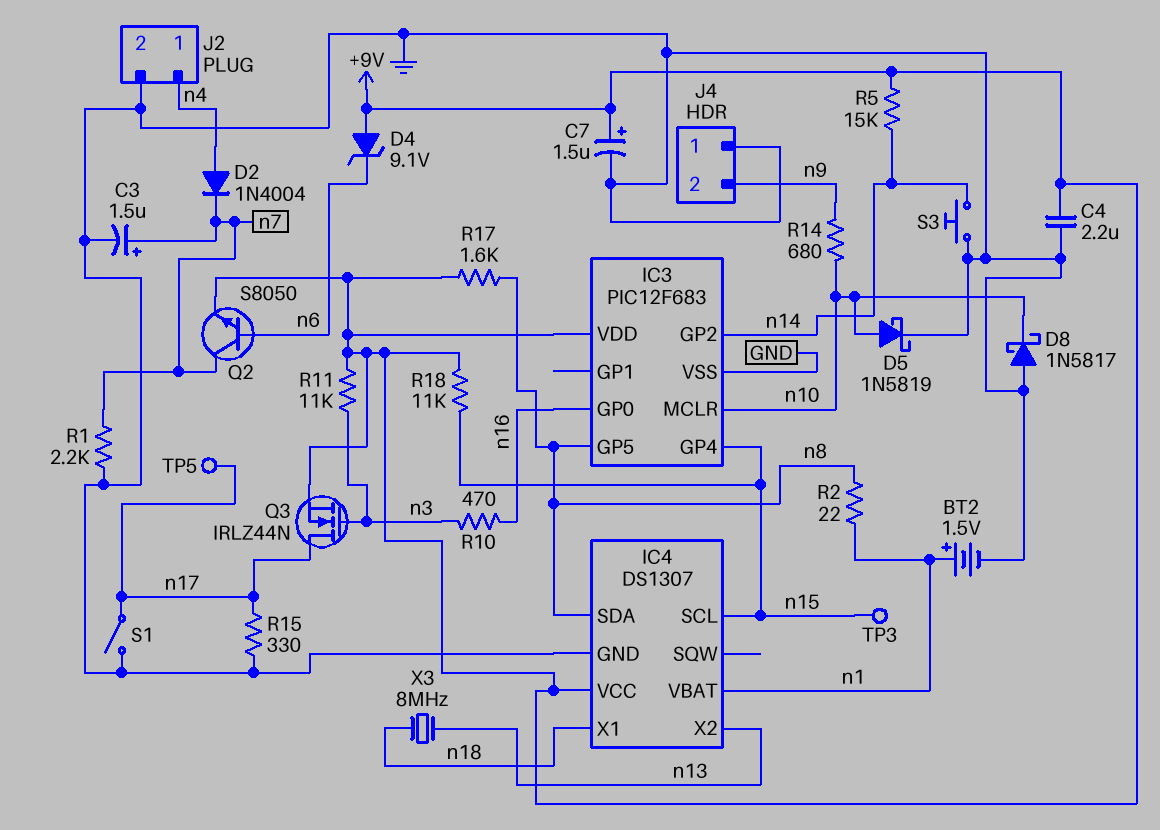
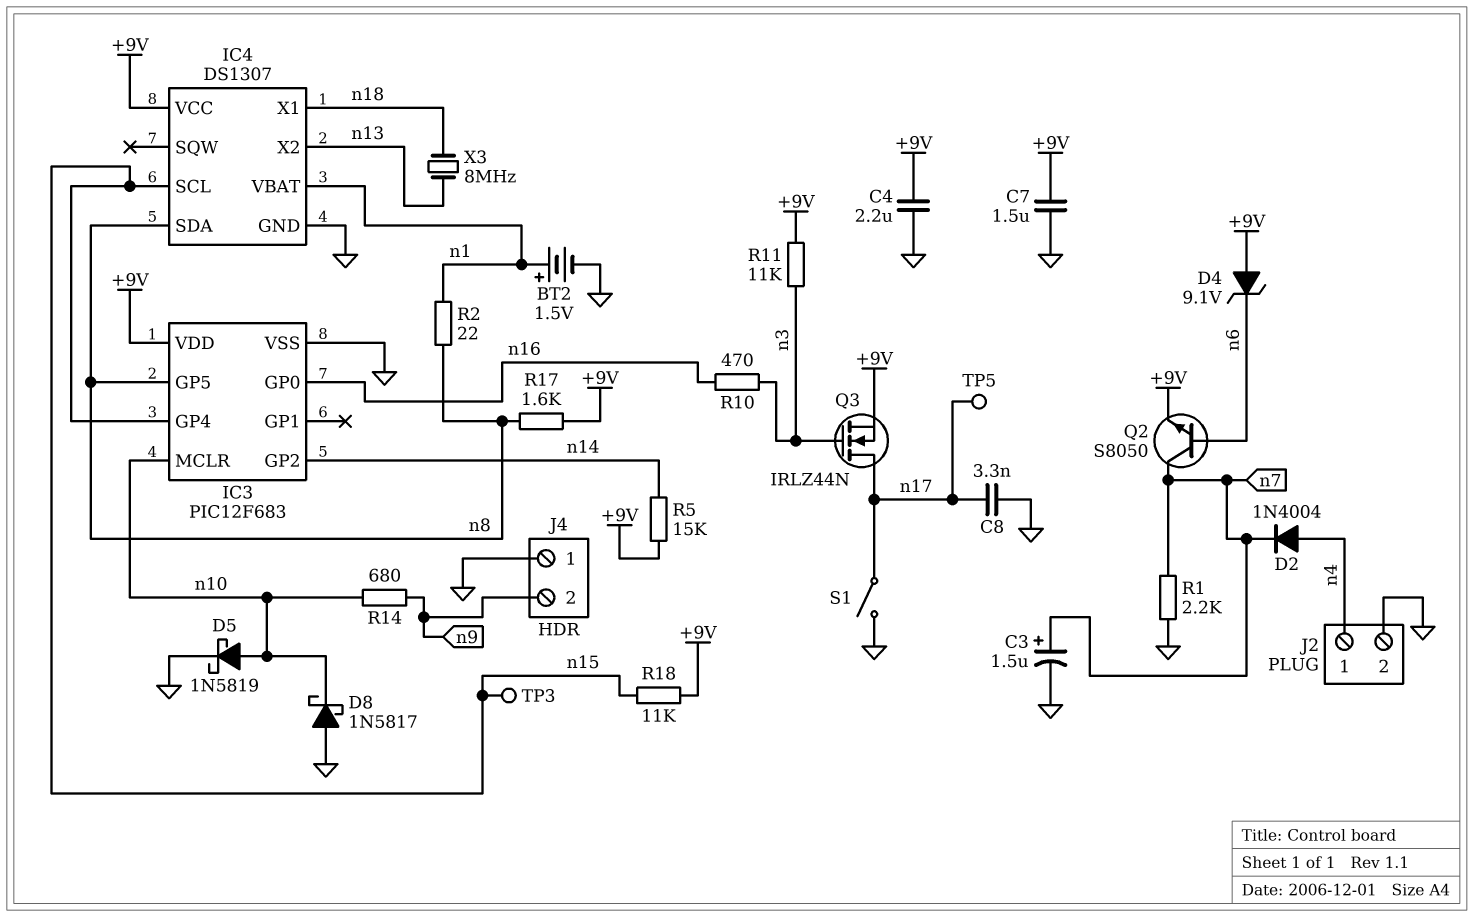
C7: 1.5uF (plus +9V, minus GND) -> 1.5uF (+9V, GND)
C8: none -> 3.3nF (GND, n17)
R15: 330 (GND, n17) -> none
S3: button (GND, n14) -> none

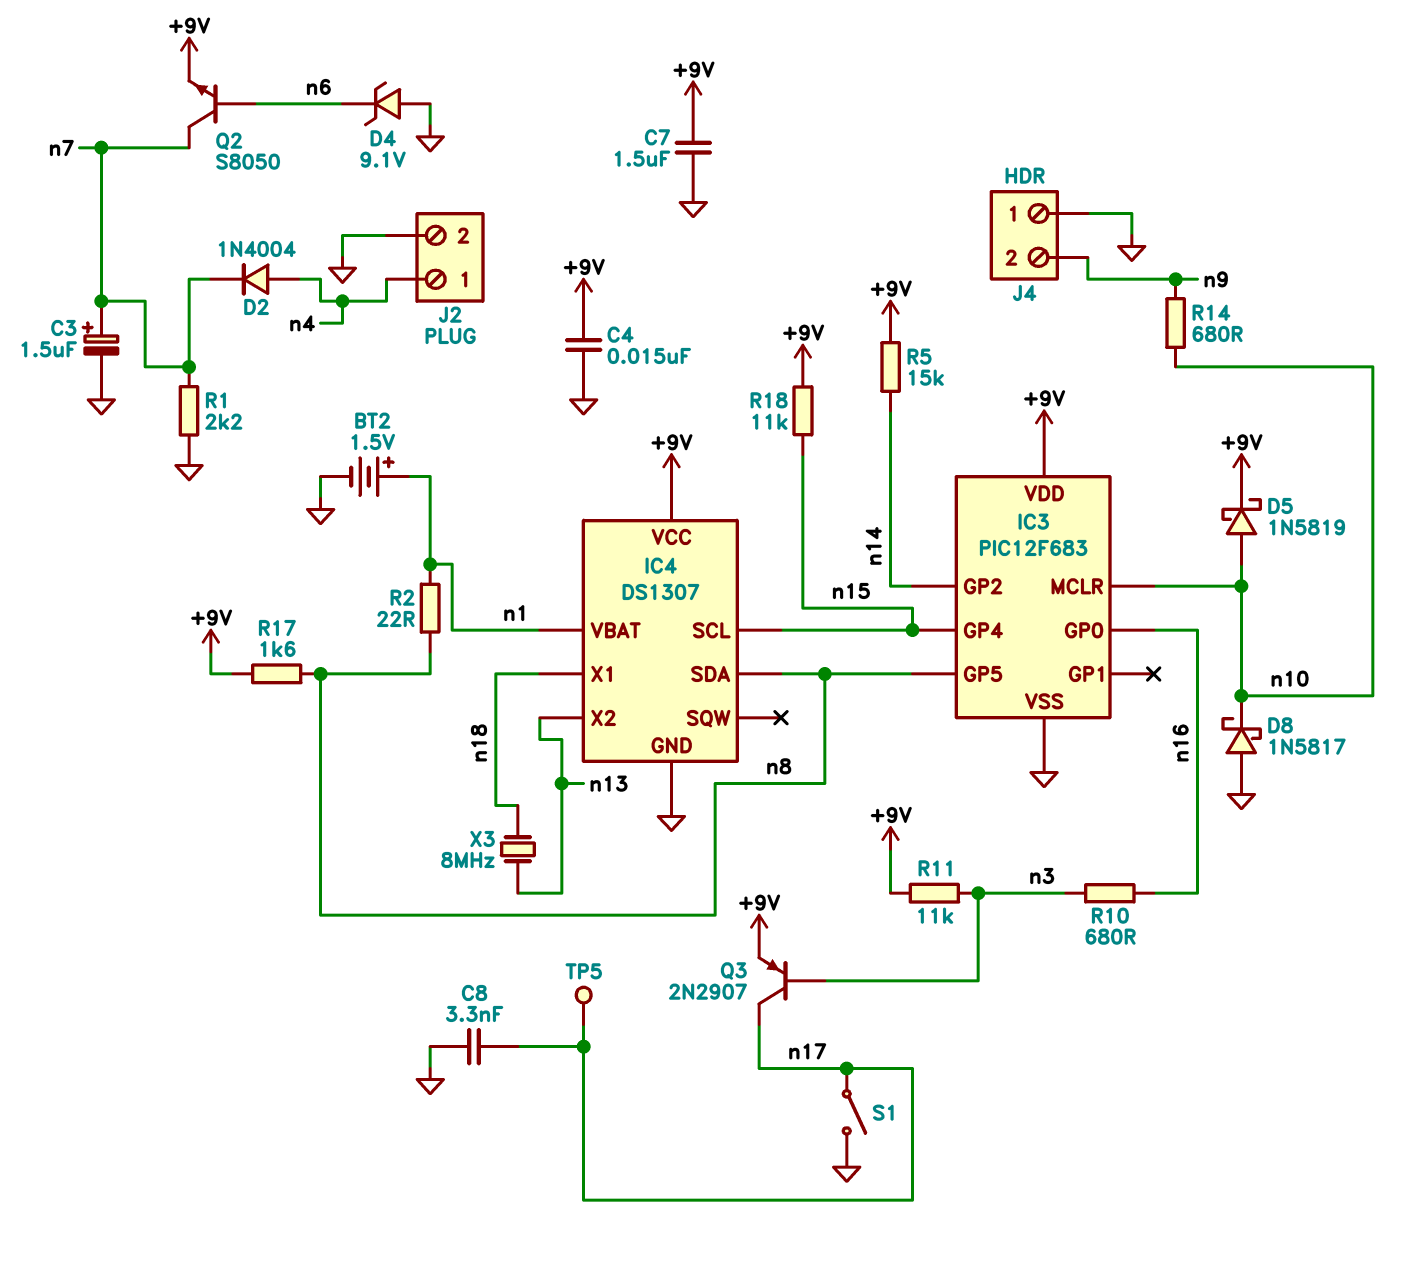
C4: 2.2uF (+9V, GND) -> 15nF (+9V, GND)
D4: zener 9.1V (A +9V, K n6) -> zener 9.1V (A GND, K n6)
D5: schottky 1N5819 (A n10, K GND) -> schottky 1N5819 (A n10, K +9V)
Q3: NMOS IRLZ44N (G n3, D n17, S +9V) -> PNP 2N2907 (B n3, C n17, E +9V)
R10: 470 (n3, n16) -> 680 (n3, n16)
TP3: test point (n15) -> none

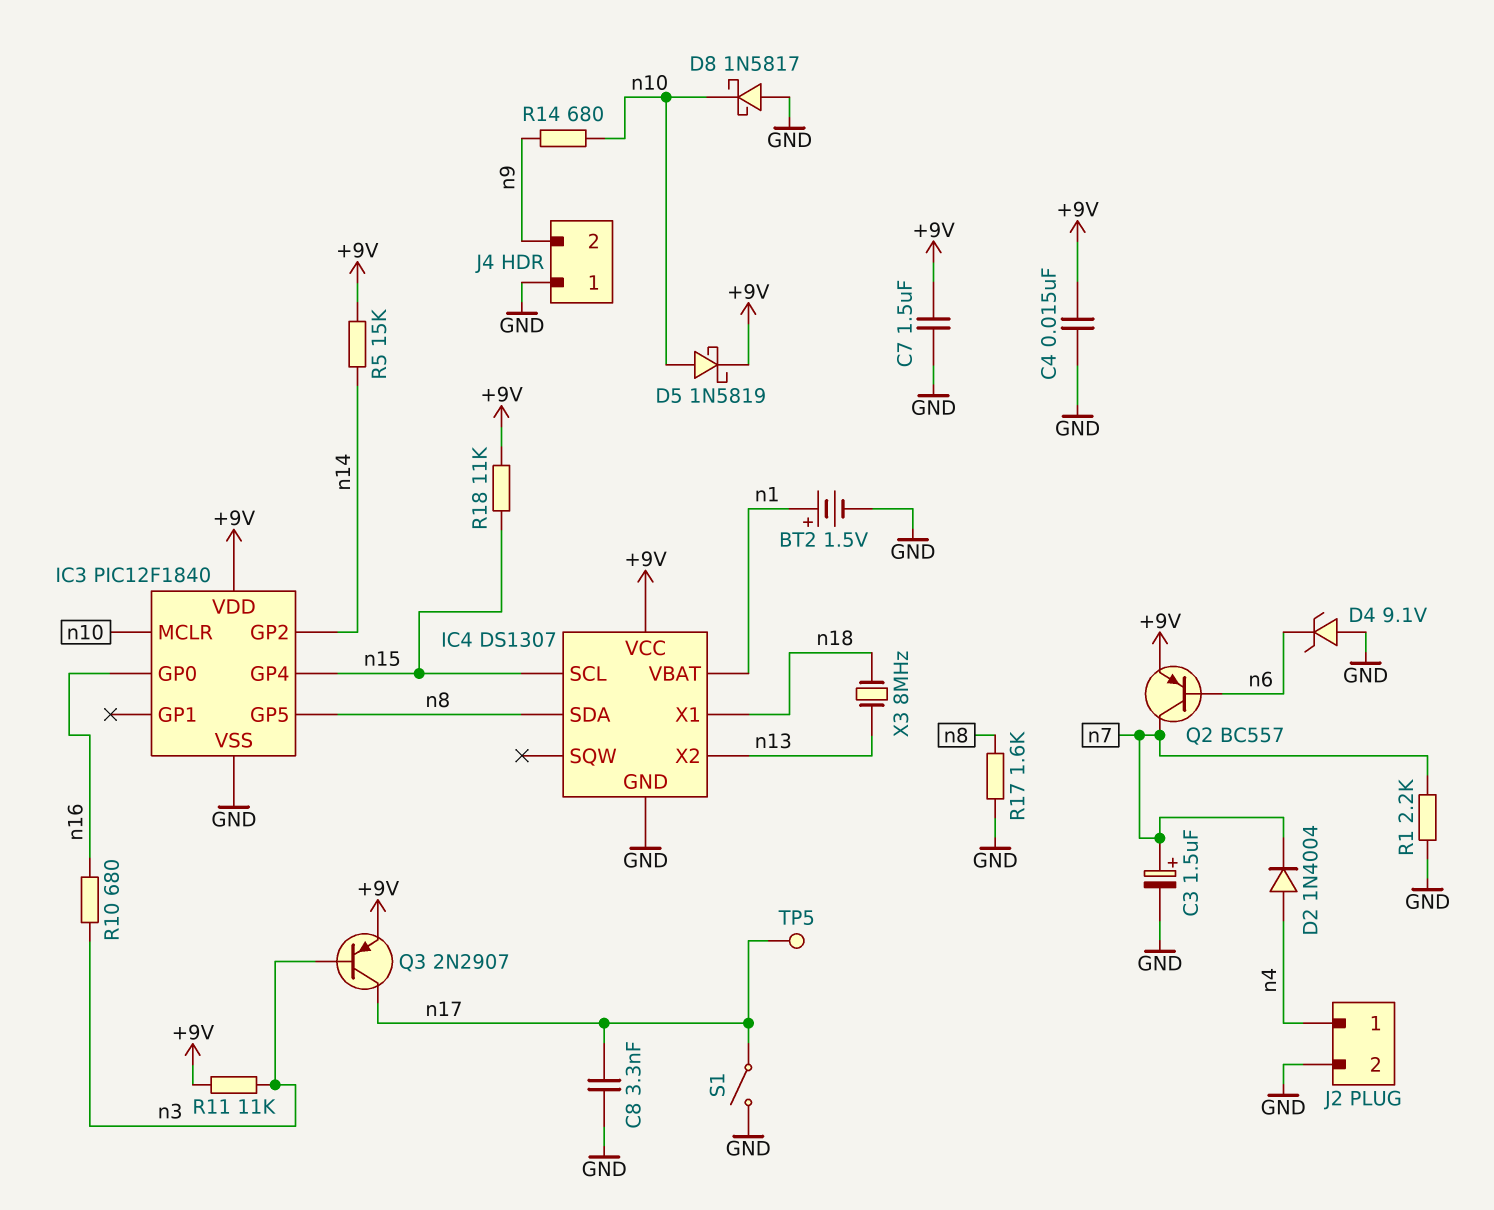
IC3: PIC12F683 -> PIC12F1840
Q2: NPN S8050 (B n6, C n7, E +9V) -> PNP BC557 (B n6, C n7, E +9V)
R2: 22 (n1, n8) -> none
R17: 1.6k (+9V, n8) -> 1.6k (GND, n8)

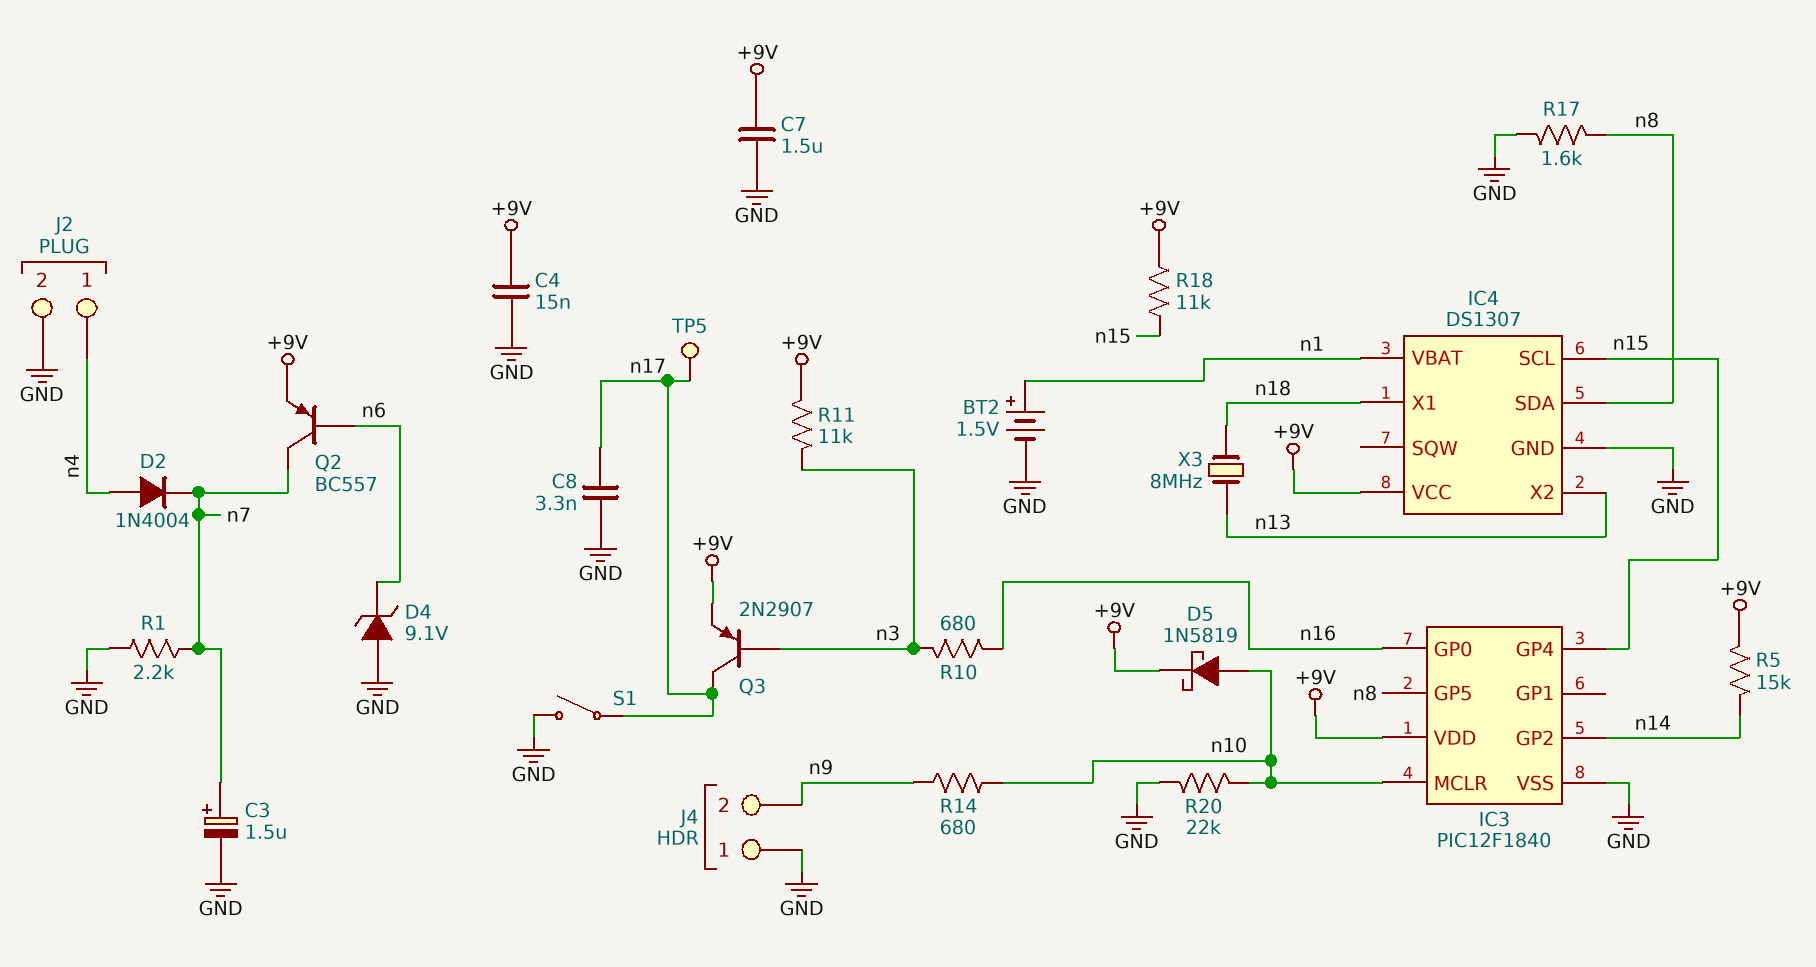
D8: schottky 1N5817 (A GND, K n10) -> none
R20: none -> 22k (GND, n10)

